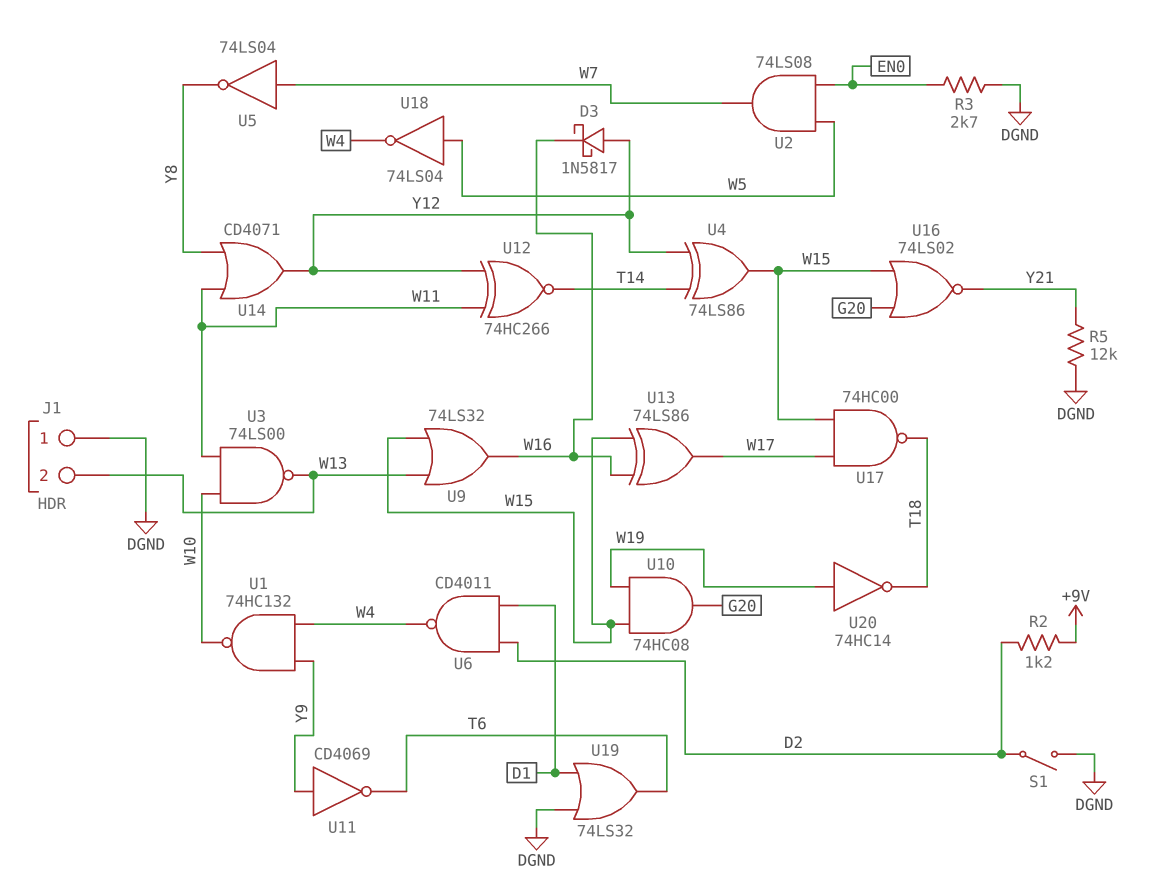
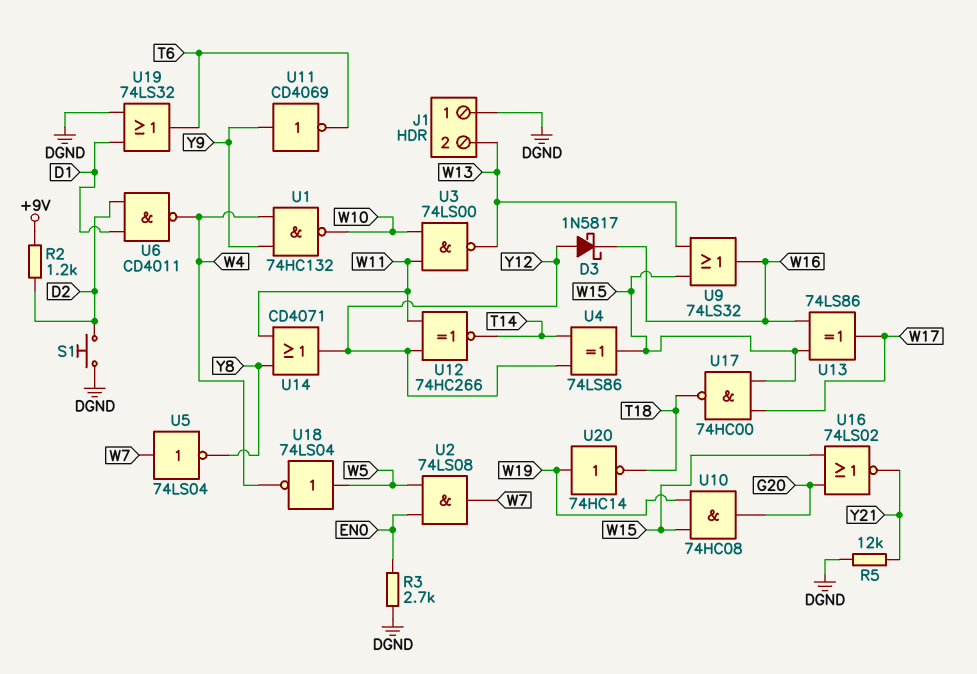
S1: switch (D2, DGND) -> button (D2, DGND)

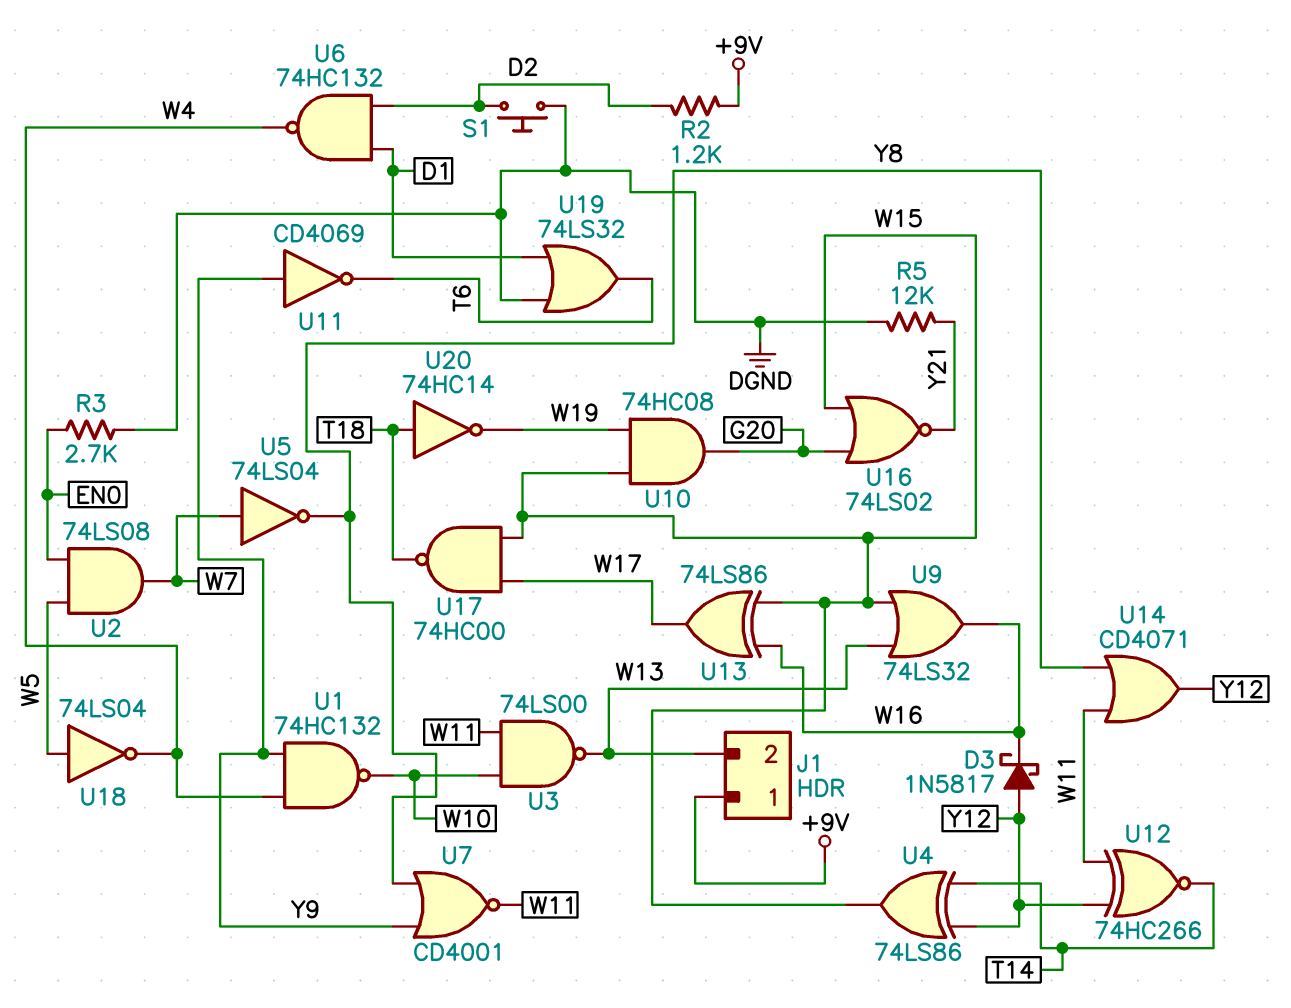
J1 pin 1: DGND -> +9V
U6: NAND CD4011 (in D1, in D2, out W4) -> NAND 74HC132 (in D1, in D2, out W4)
U7: none -> NOR CD4001 (in Y8, in Y9, out W11)
U20: NOT 74HC14 (in W19, out T18) -> NOT 74HC14 (in T18, out W19)

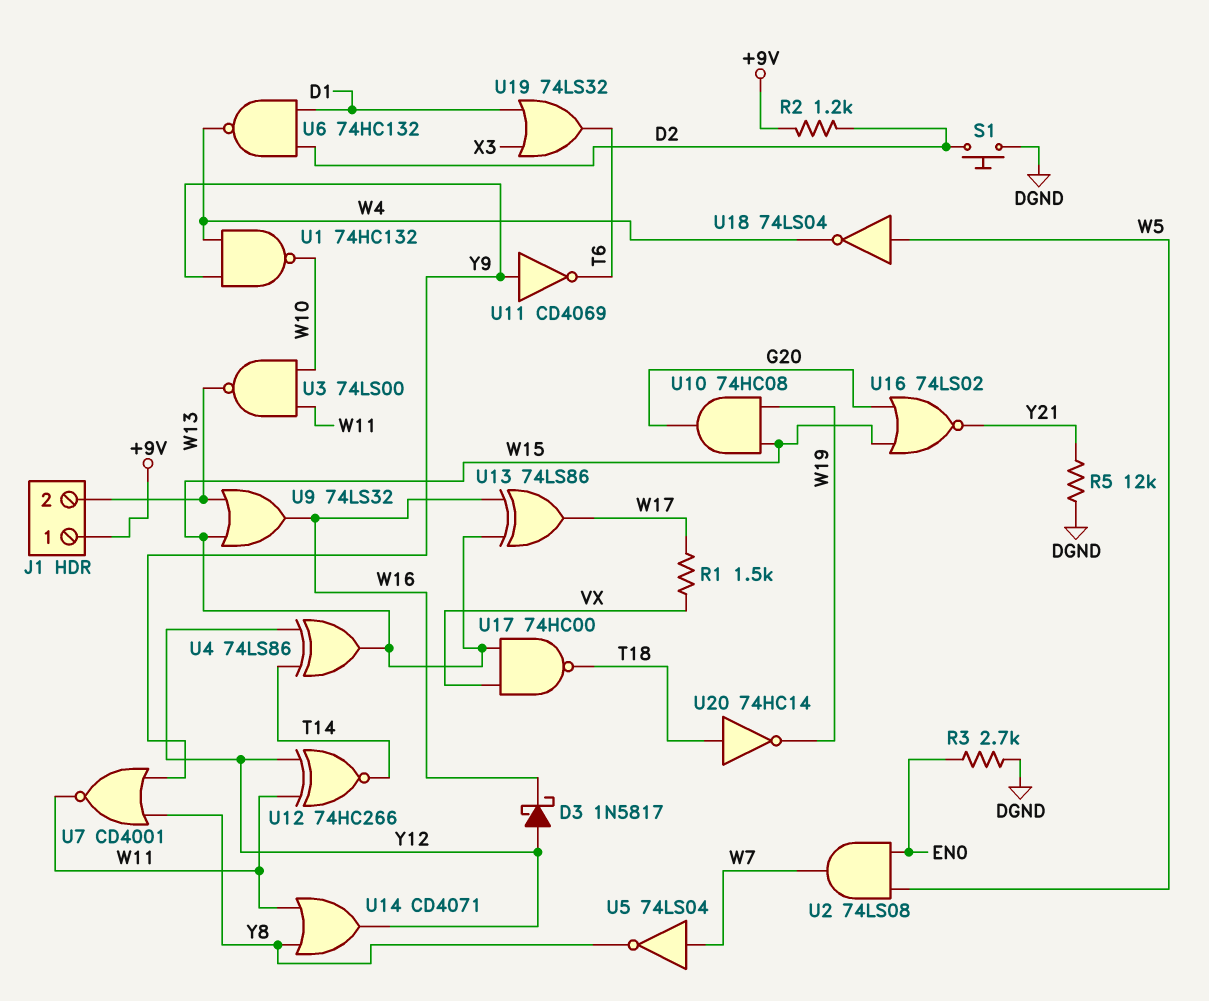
R1: none -> 1.5k (VX, W17)
U17: NAND 74HC00 (in W15, in W17, out T18) -> NAND 74HC00 (in VX, in W15, out T18)
U19: OR 74LS32 (in D1, in DGND, out T6) -> OR 74LS32 (in D1, in X3, out T6)

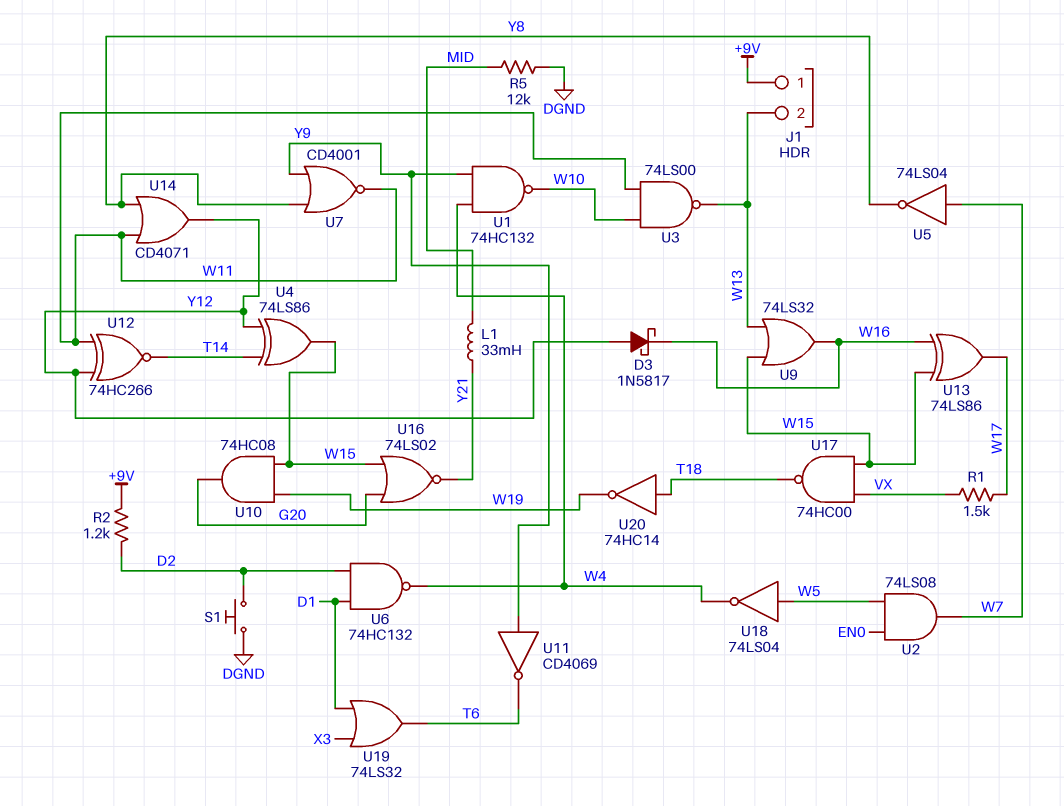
L1: none -> 33mH (MID, Y21)
R3: 2.7k (DGND, EN0) -> none
R5: 12k (DGND, Y21) -> 12k (DGND, MID)

